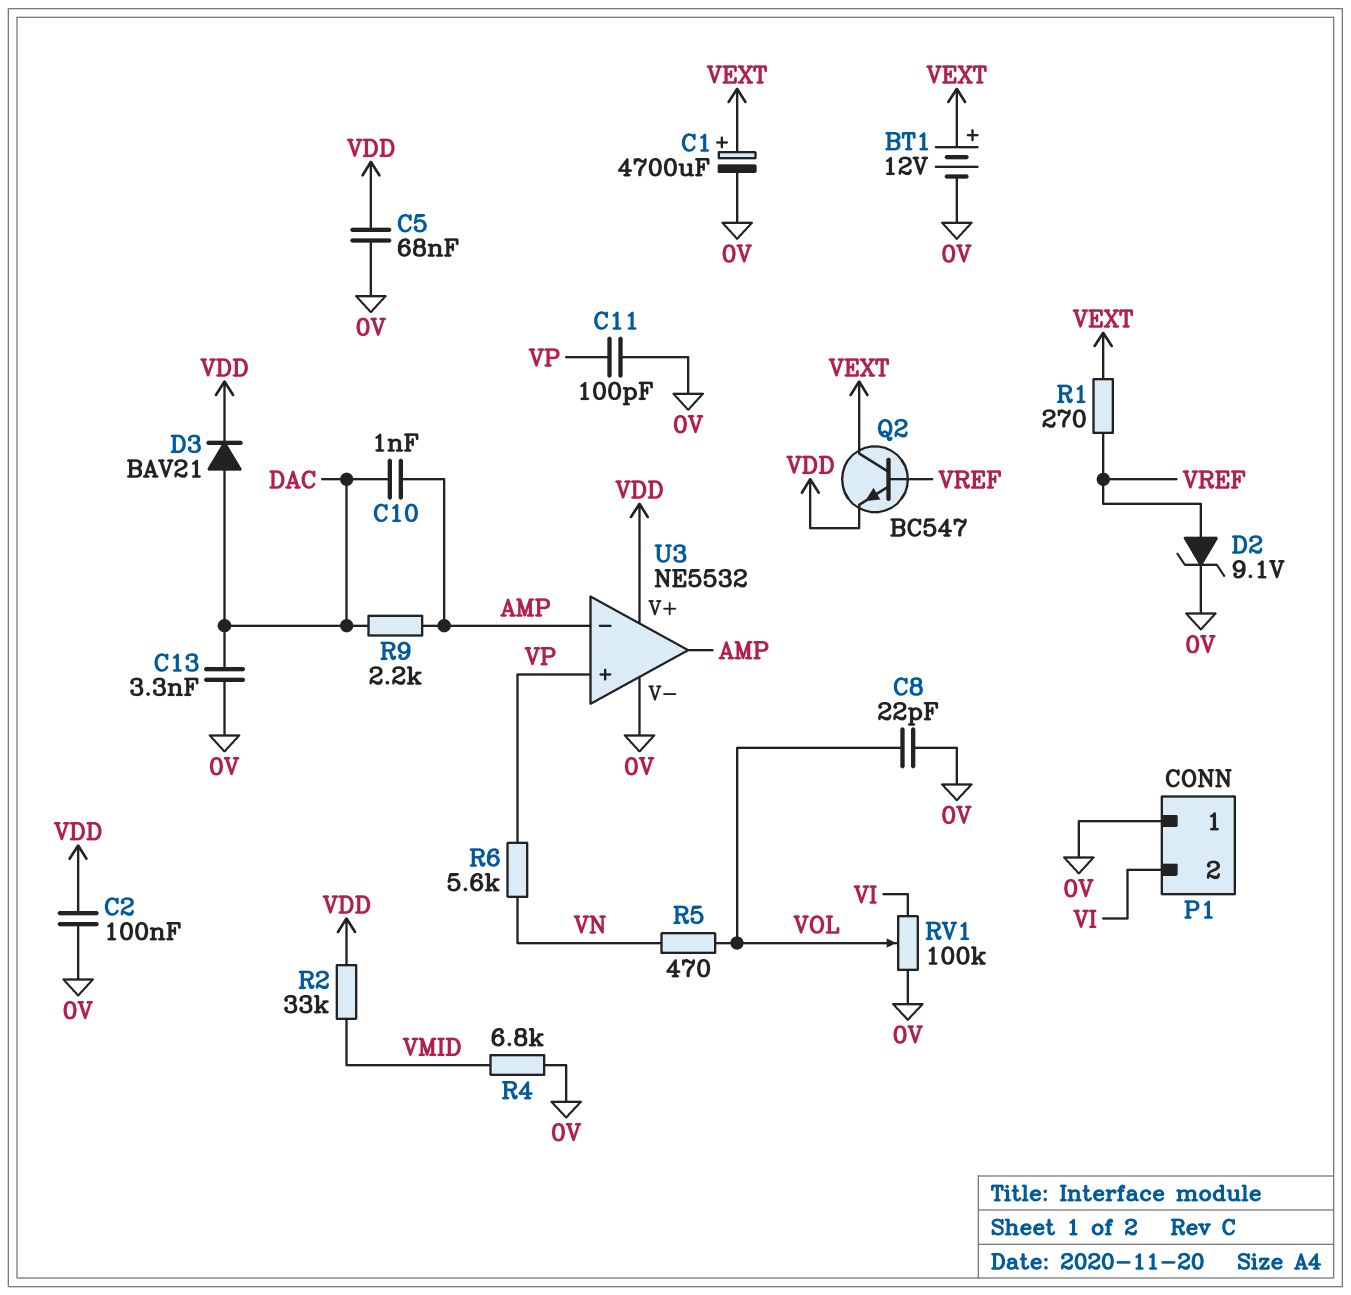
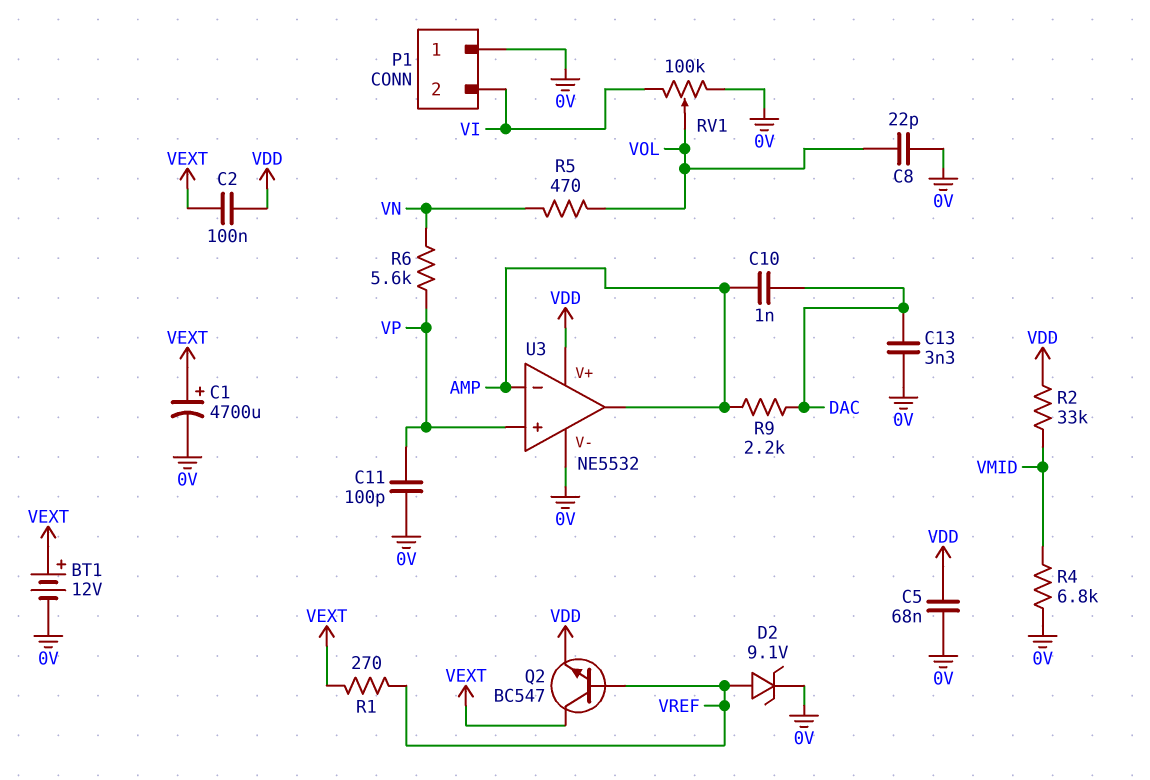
C2: 100nF (0V, VDD) -> 100nF (VDD, VEXT)
D3: diode BAV21 (A DAC, K VDD) -> none

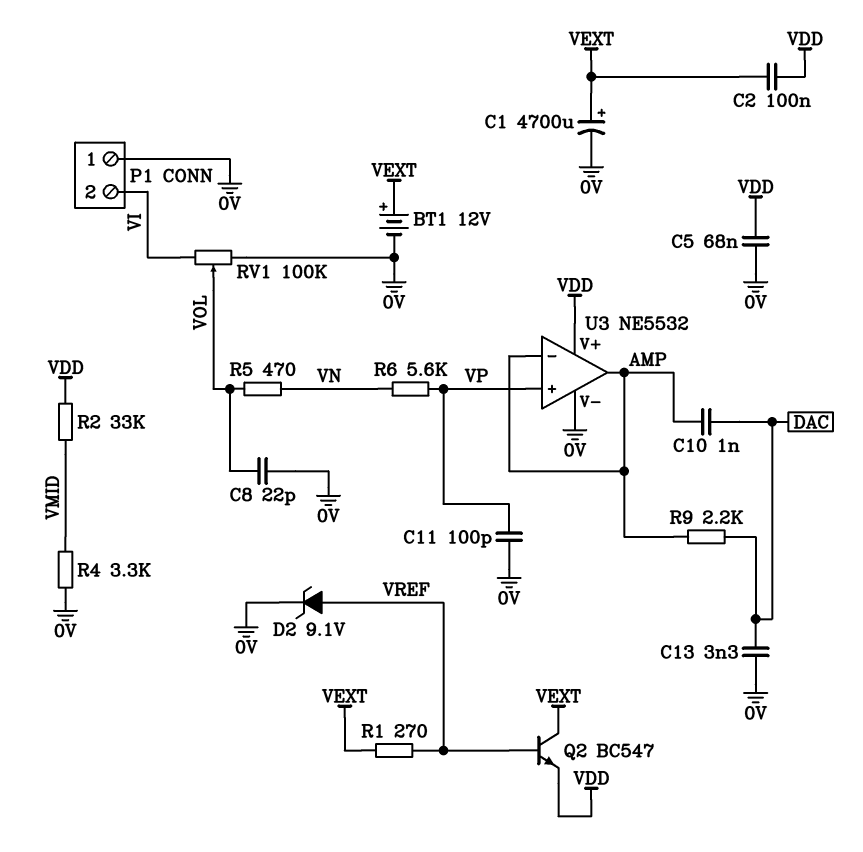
R4: 6.8k (0V, VMID) -> 3.3k (0V, VMID)

